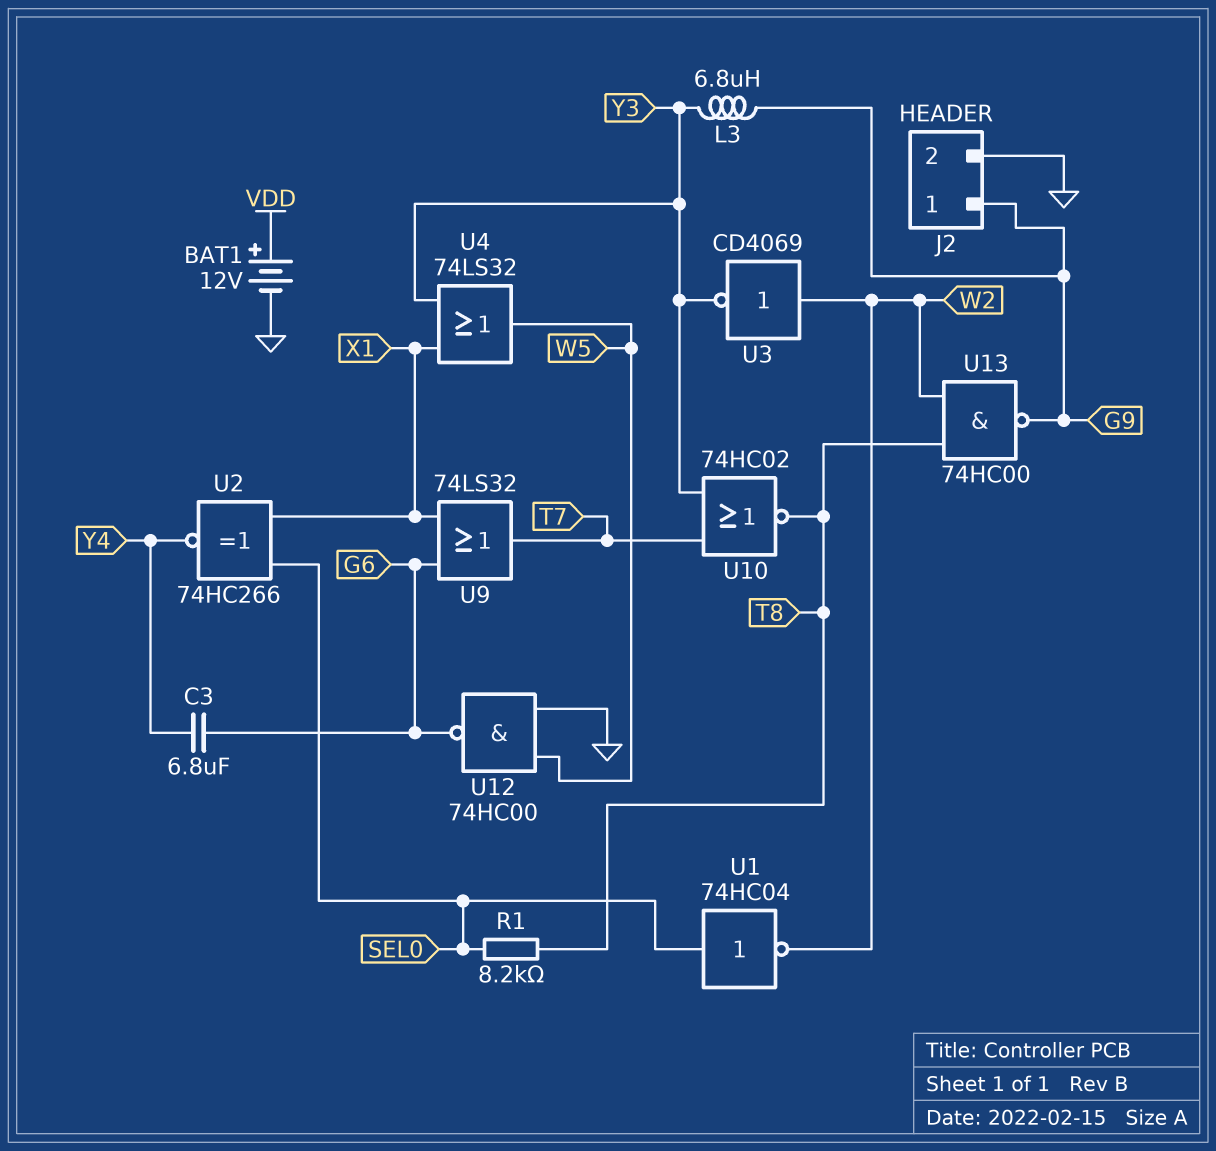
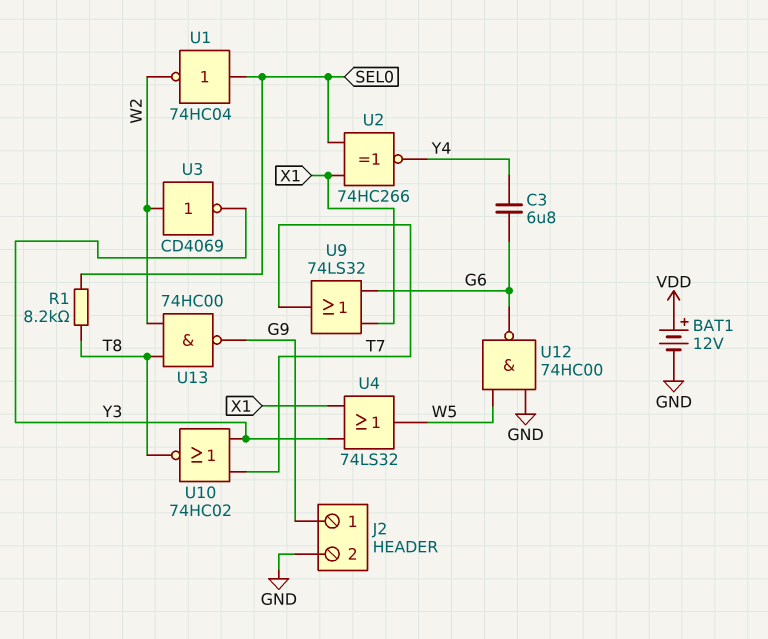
L3: 6.8uH (G9, Y3) -> none

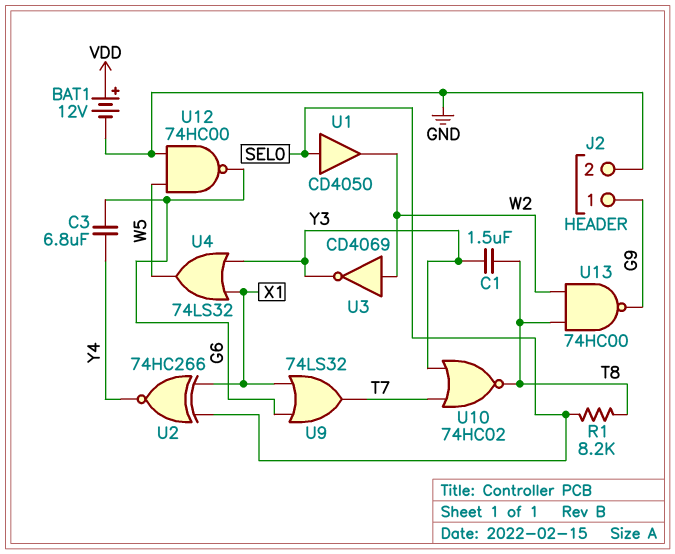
C1: none -> 1.5uF (T8, Y3)
U1: NOT 74HC04 (in SEL0, out W2) -> buffer CD4050 (in SEL0, out W2)

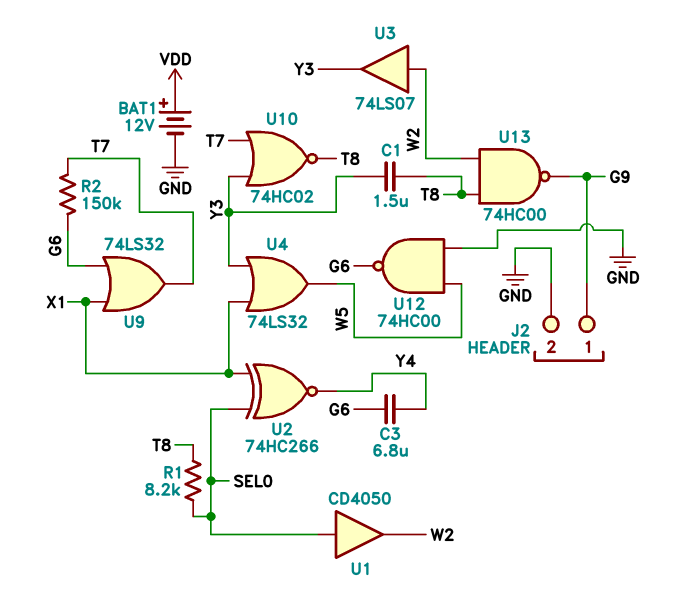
R2: none -> 150k (G6, T7)
U3: NOT CD4069 (in W2, out Y3) -> buffer 74LS07 (in W2, out Y3)

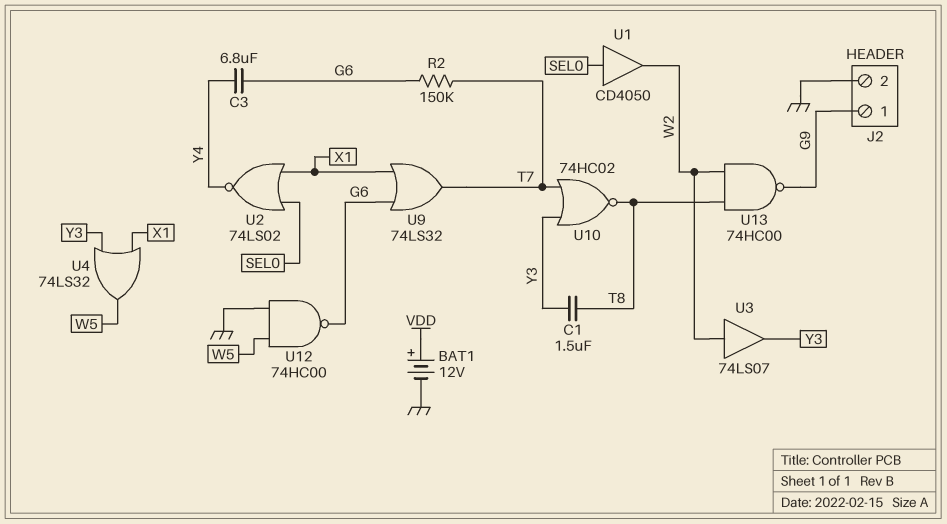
R1: 8.2k (SEL0, T8) -> none
U2: XNOR 74HC266 (in SEL0, in X1, out Y4) -> NOR 74LS02 (in SEL0, in X1, out Y4)

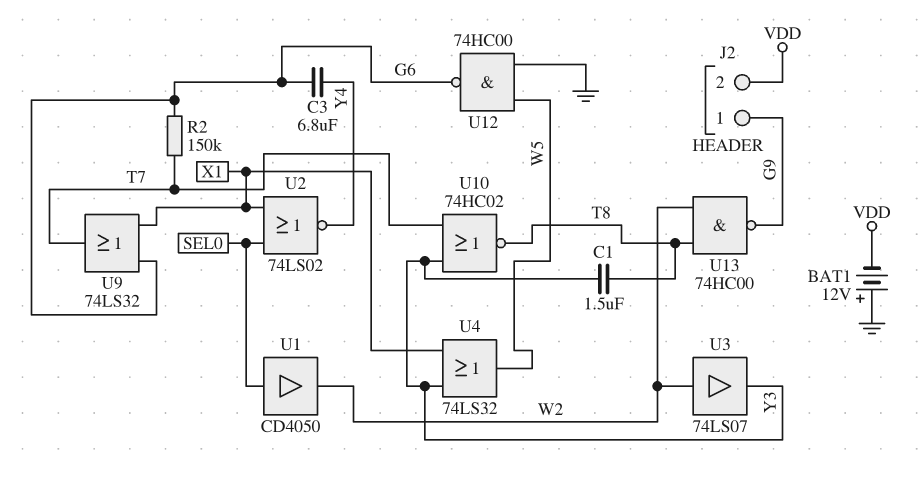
BAT1: 12V (plus VDD, minus GND) -> 12V (plus GND, minus VDD)
J2 pin 2: GND -> VDD

